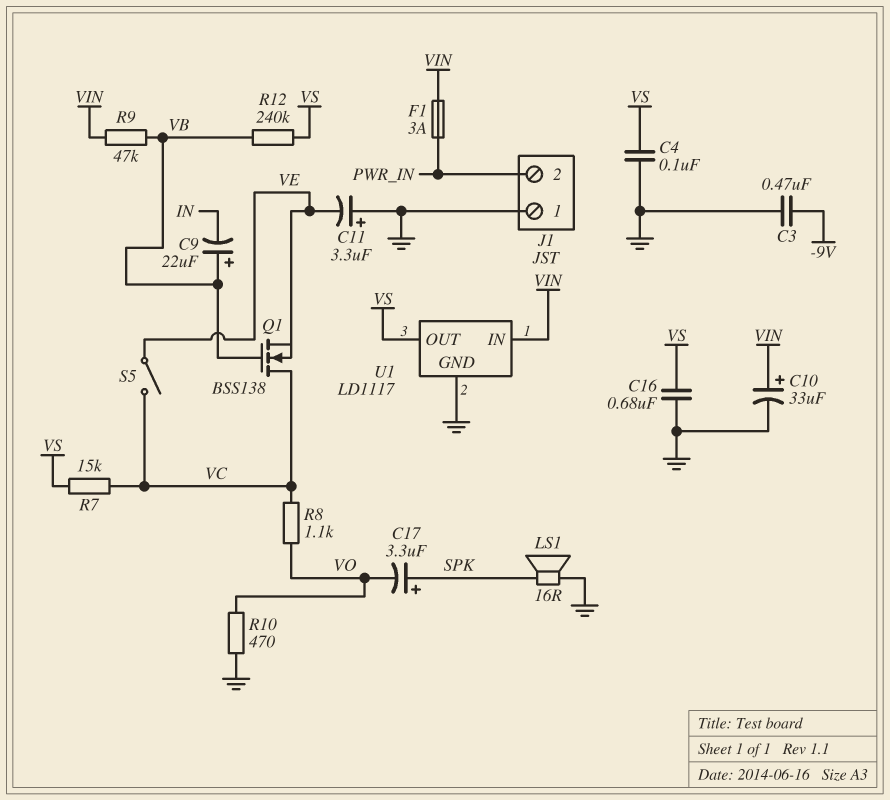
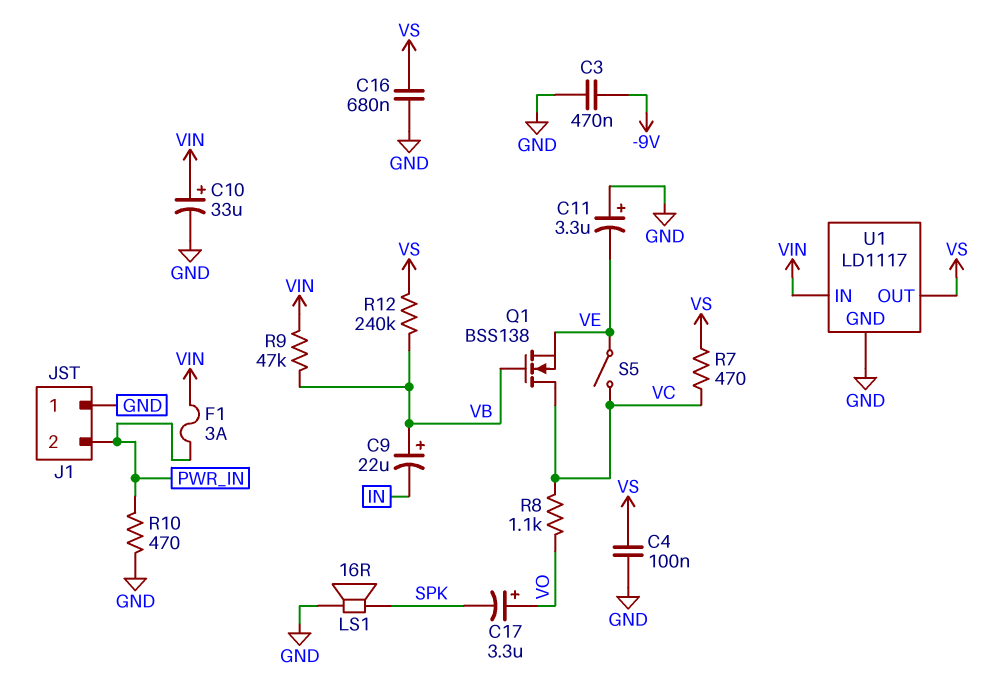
C17: 3.3uF (plus SPK, minus VO) -> 3.3uF (plus VO, minus SPK)
R7: 15k (VC, VS) -> 470 (VC, VS)
R10: 470 (GND, VO) -> 470 (GND, PWR_IN)

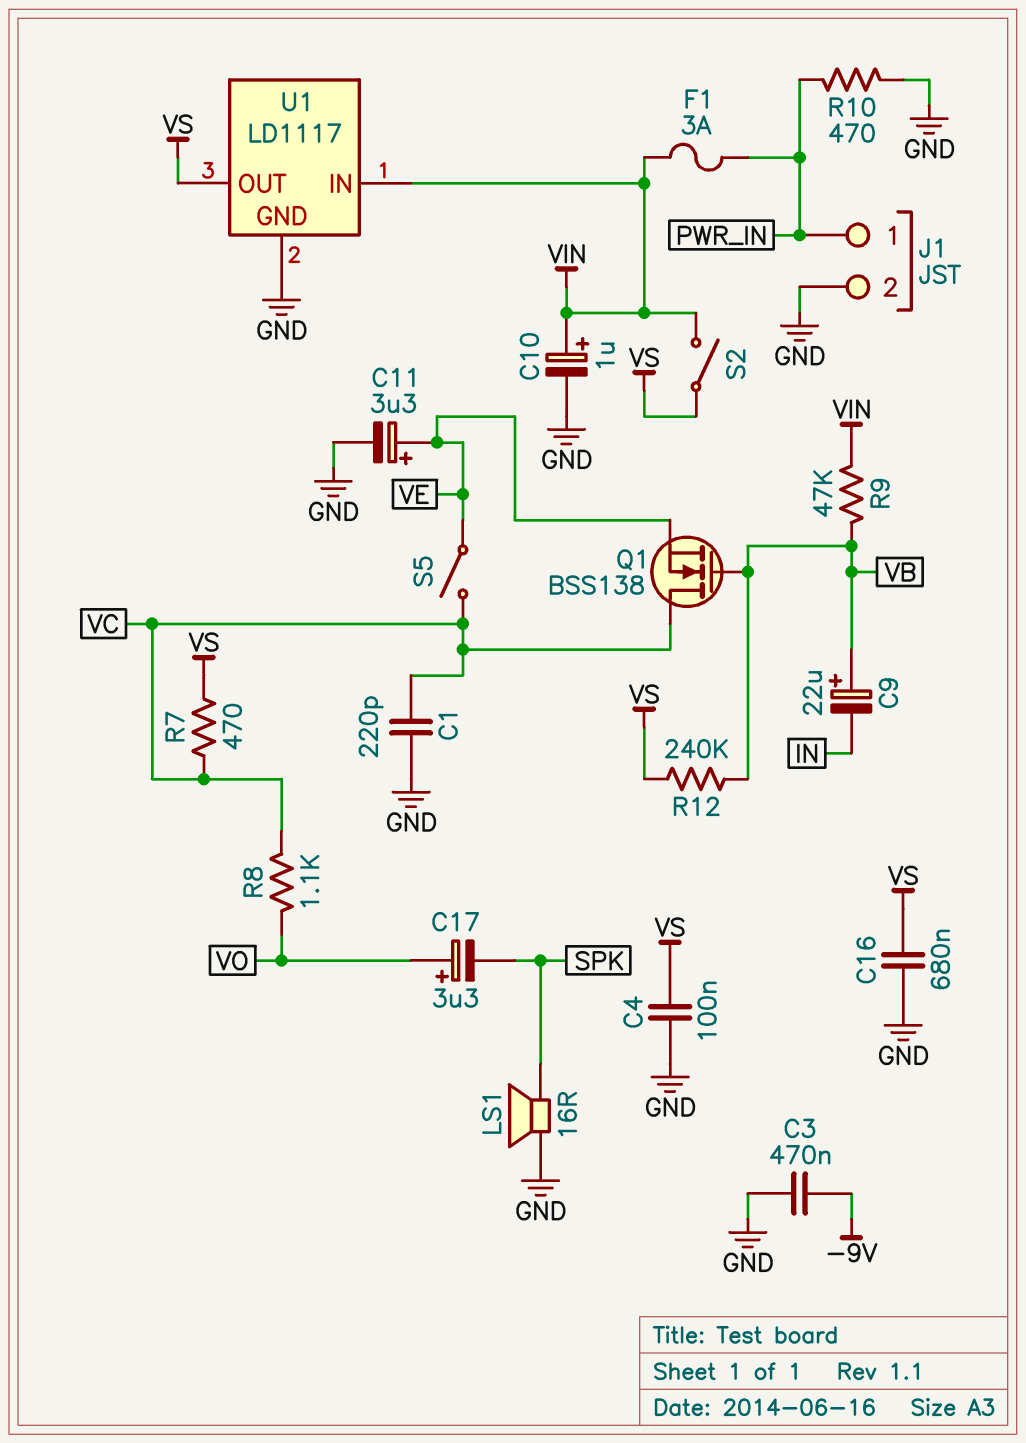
C1: none -> 220pF (GND, VC)
C10: 33uF (plus VIN, minus GND) -> 1uF (plus VIN, minus GND)
C11: 3.3uF (plus GND, minus VE) -> 3.3uF (plus VE, minus GND)
J1 pin 1: GND -> PWR_IN
J1 pin 2: PWR_IN -> GND
S2: none -> switch (VIN, VS)

